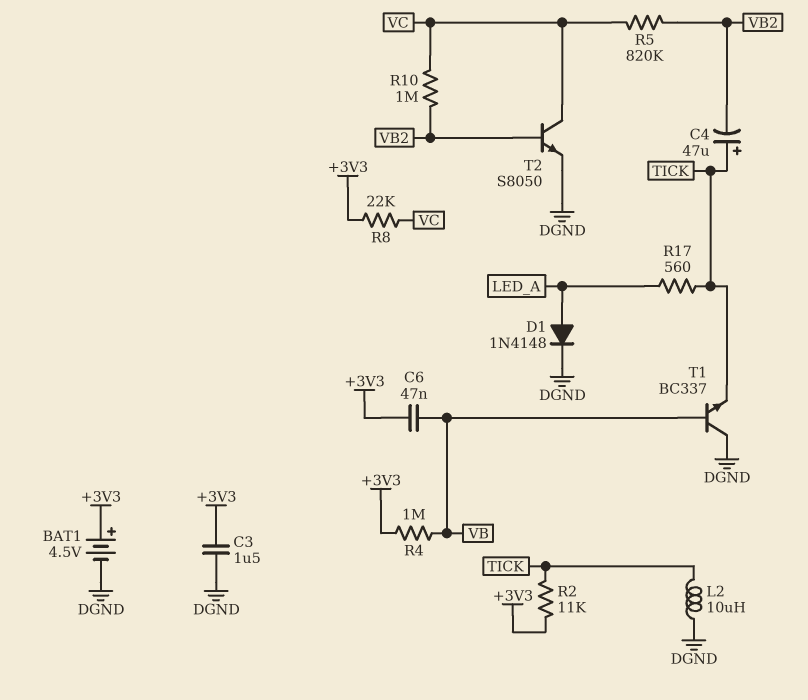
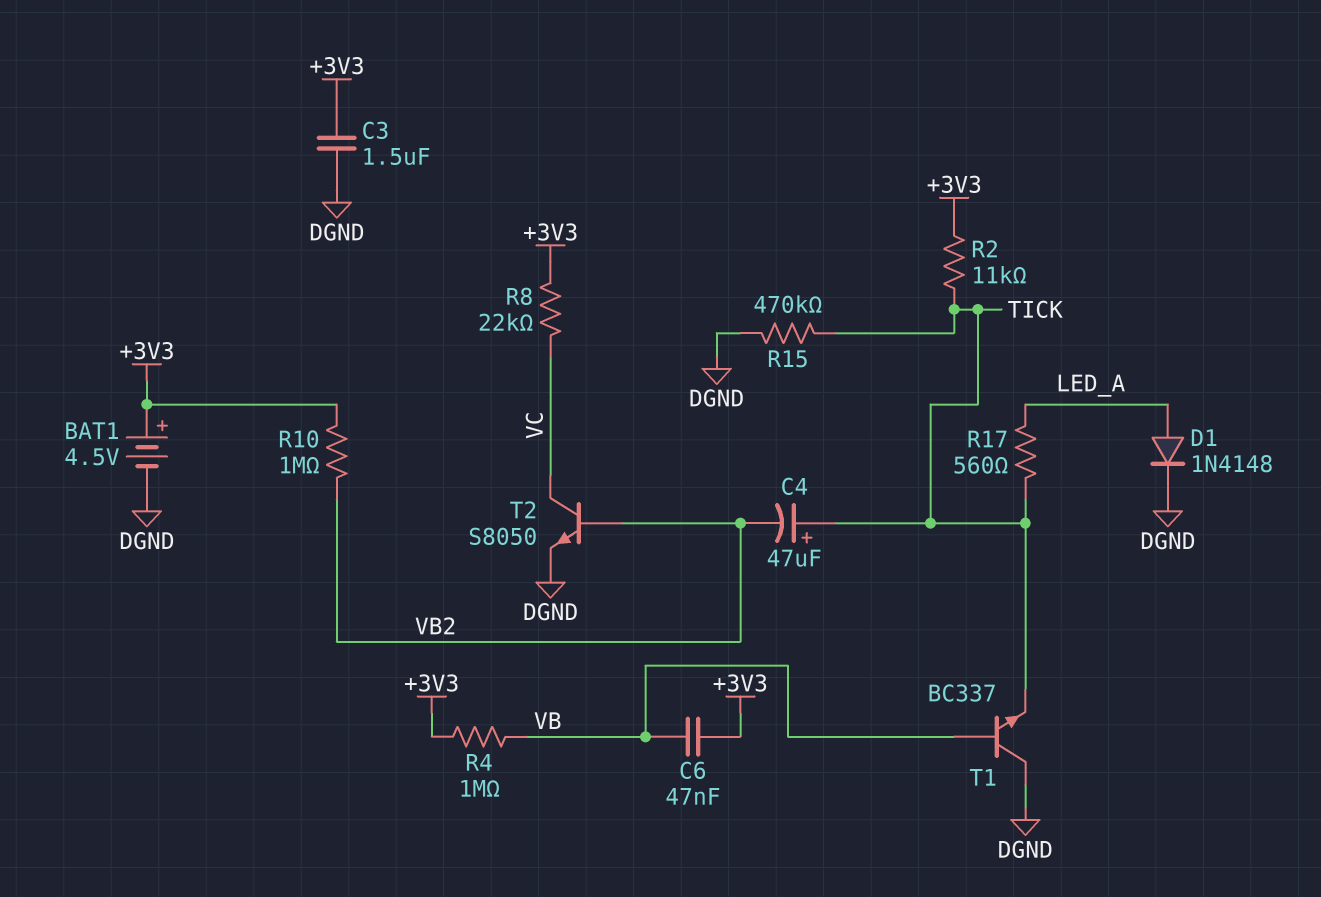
L2: 10uH (DGND, TICK) -> none
R5: 820k (VB2, VC) -> none
R10: 1M (VB2, VC) -> 1M (+3V3, VB2)
R15: none -> 470k (DGND, TICK)

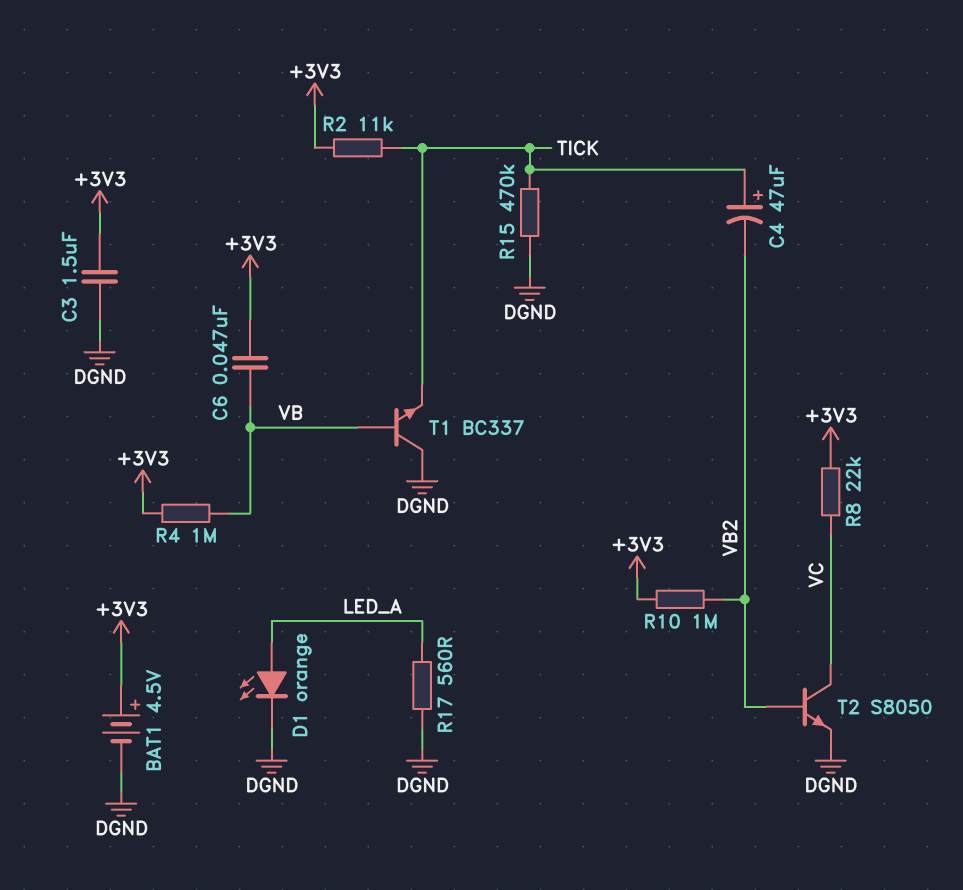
D1: diode 1N4148 (A LED_A, K DGND) -> LED orange (A LED_A, K DGND)
R17: 560 (LED_A, TICK) -> 560 (DGND, LED_A)

